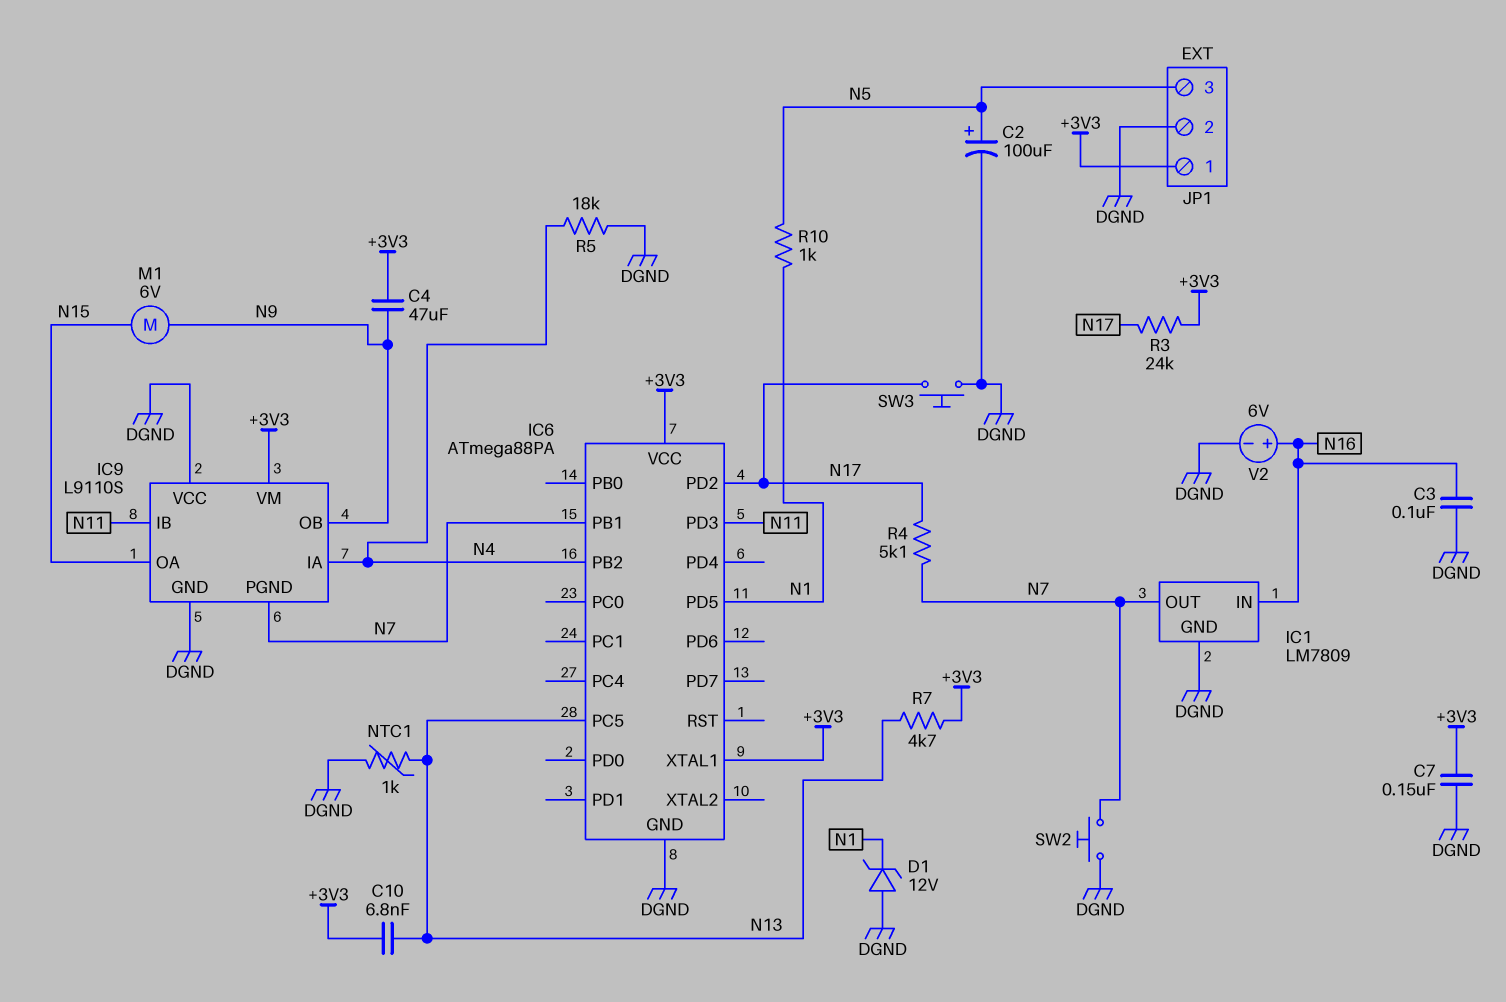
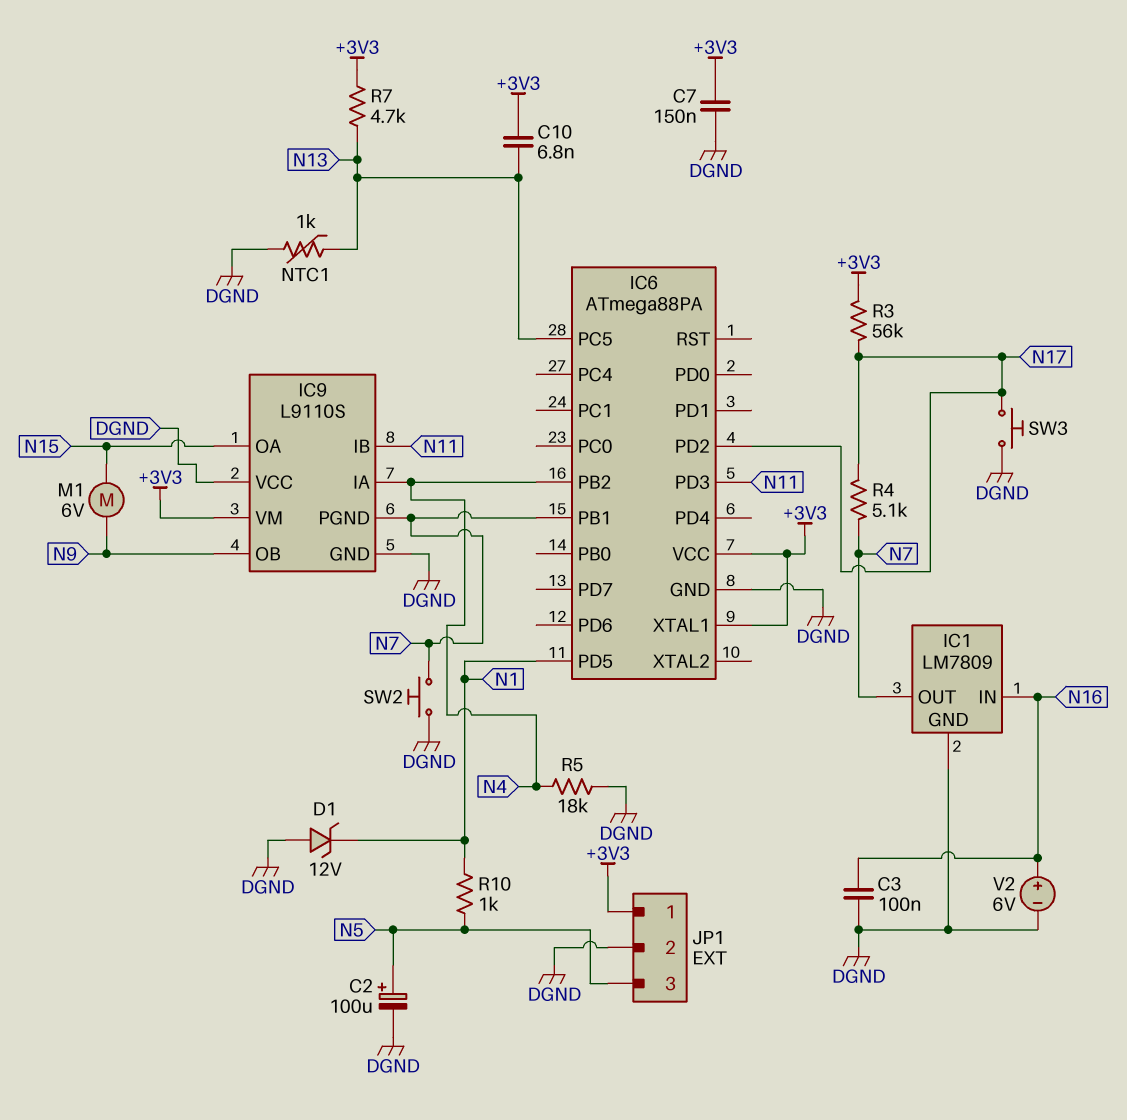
C4: 47uF (+3V3, N9) -> none
R3: 24k (+3V3, N17) -> 56k (+3V3, N17)

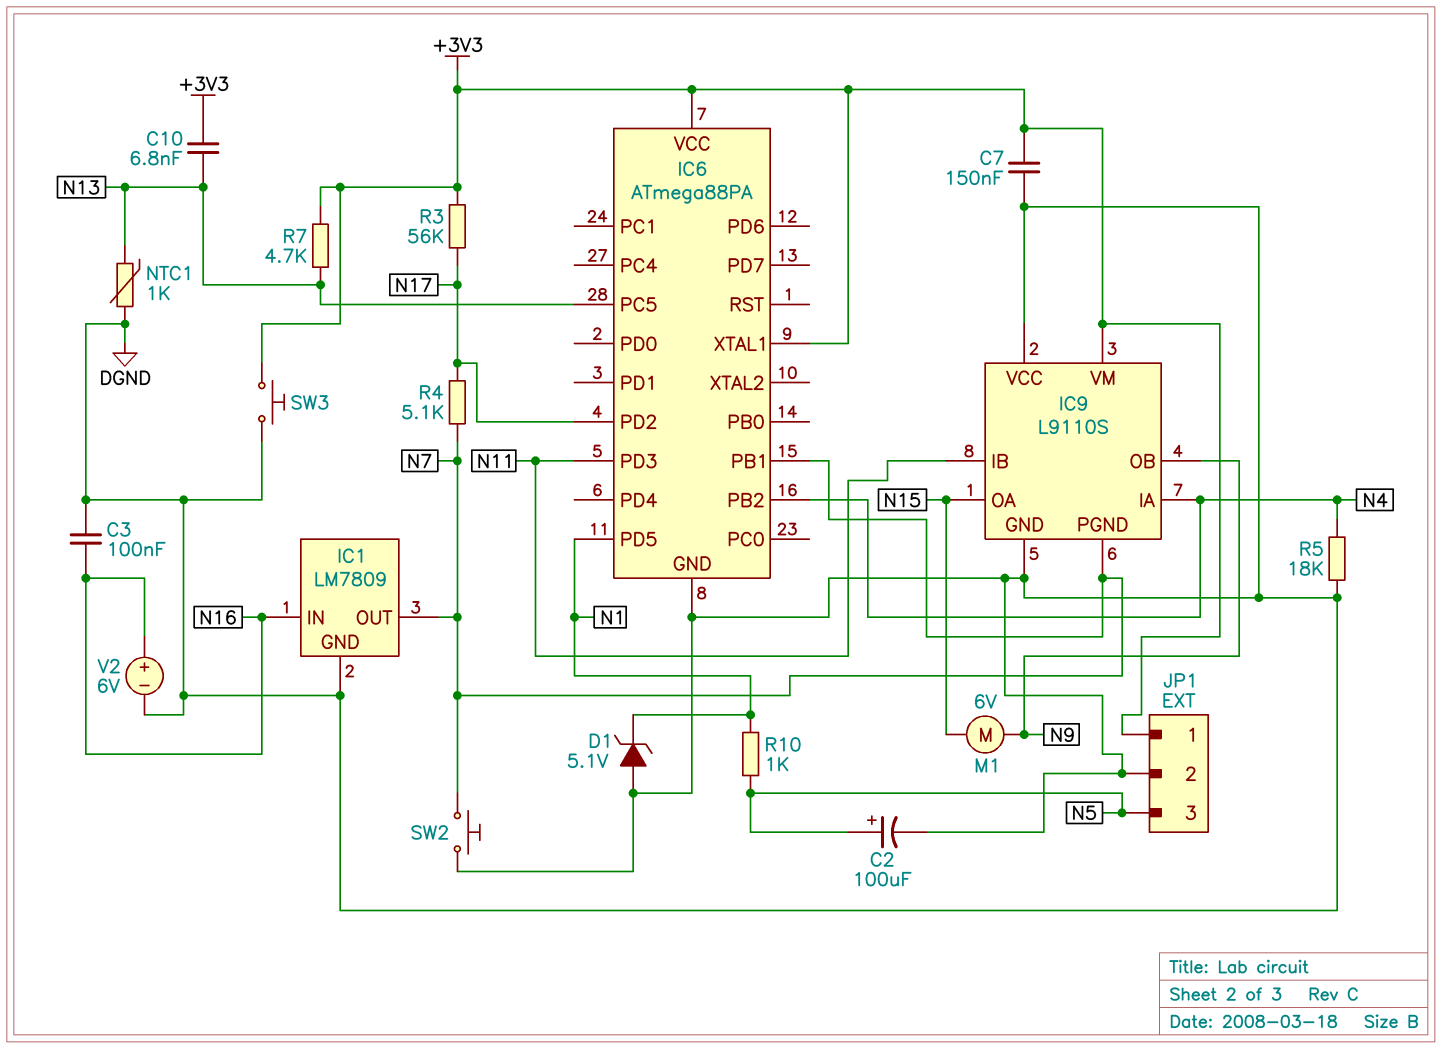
D1: zener 12V (A DGND, K N1) -> zener 5.1V (A DGND, K N1)
SW3: button (DGND, N17) -> button (+3V3, DGND)

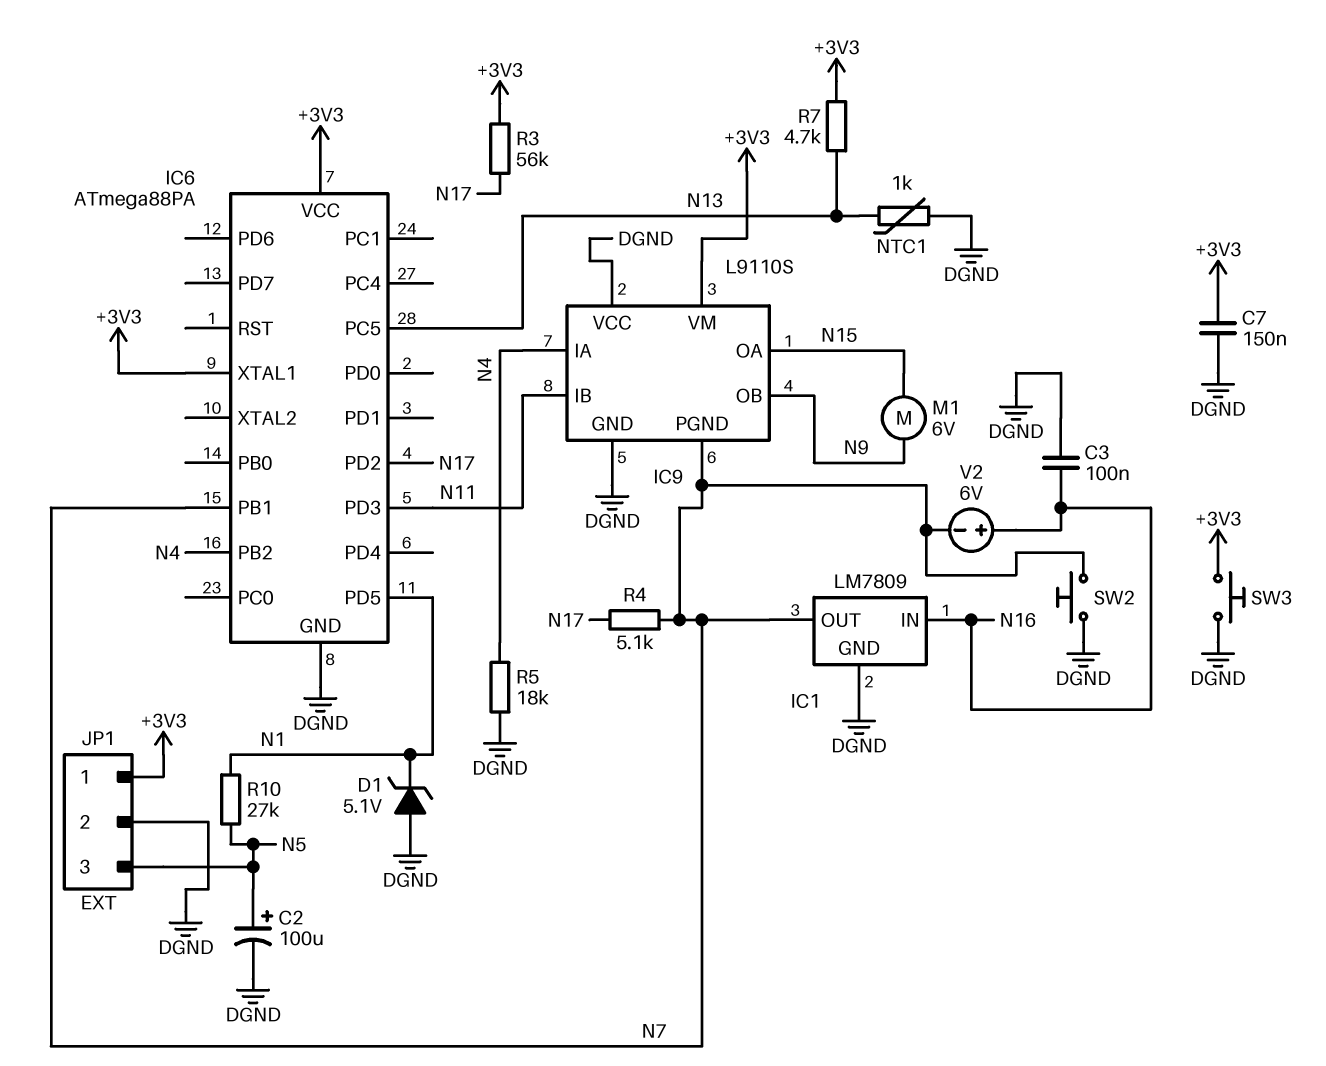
C10: 6.8nF (+3V3, N13) -> none
R10: 1k (N1, N5) -> 27k (N1, N5)
V2: 6V (plus N16, minus DGND) -> 6V (plus N16, minus N7)

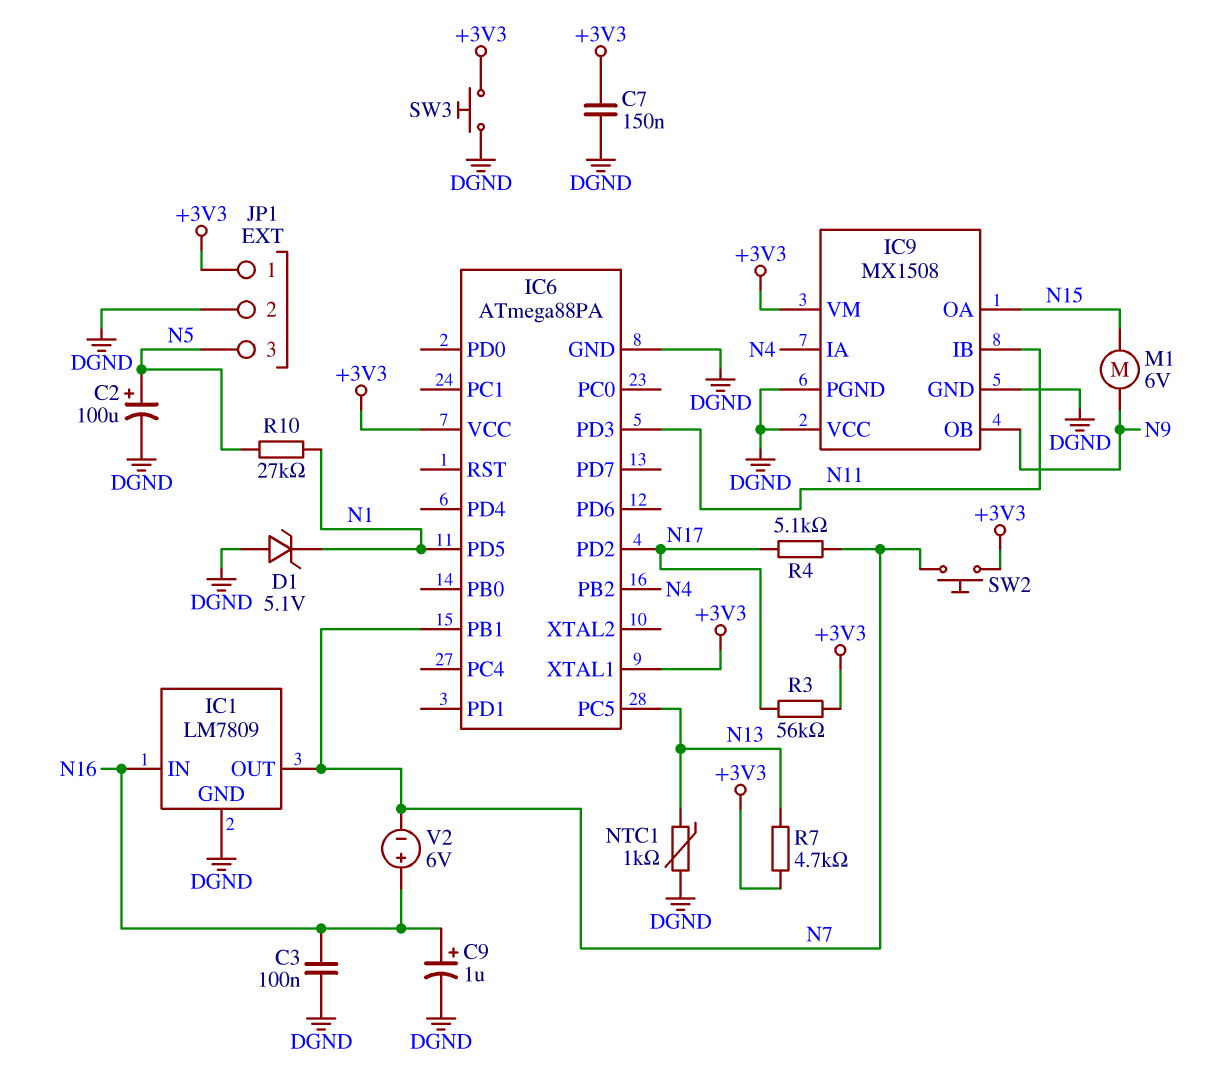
C9: none -> 1uF (plus N16, minus DGND)
IC9: L9110S -> MX1508
IC9 pin PGND: N7 -> DGND
R5: 18k (DGND, N4) -> none
SW2: button (DGND, N7) -> button (+3V3, N7)

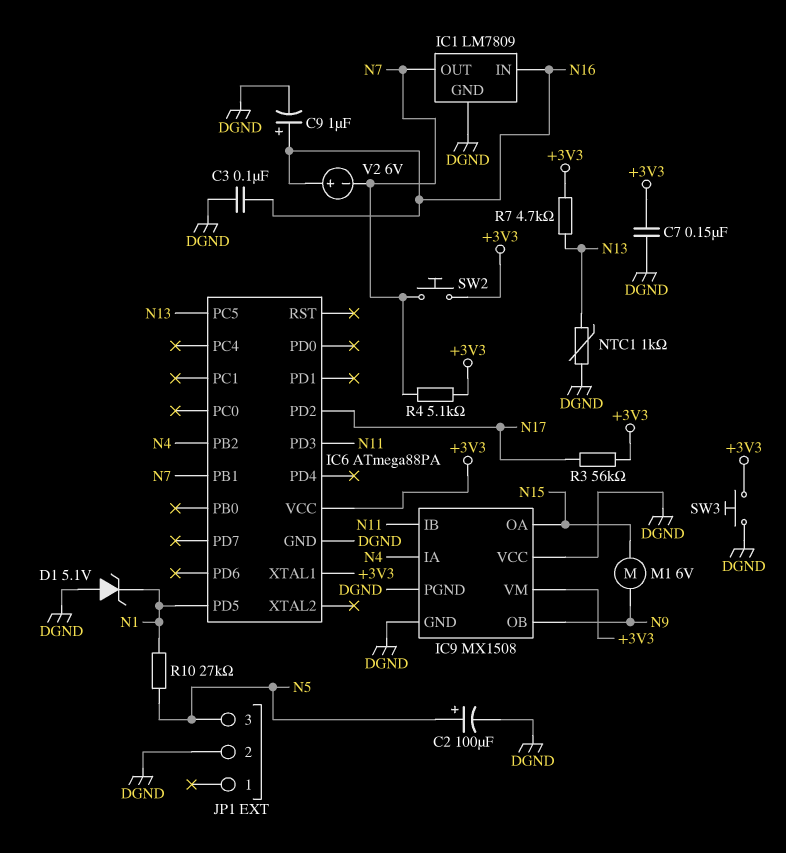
JP1 pin 1: +3V3 -> none
R4: 5.1k (N7, N17) -> 5.1k (+3V3, N7)

